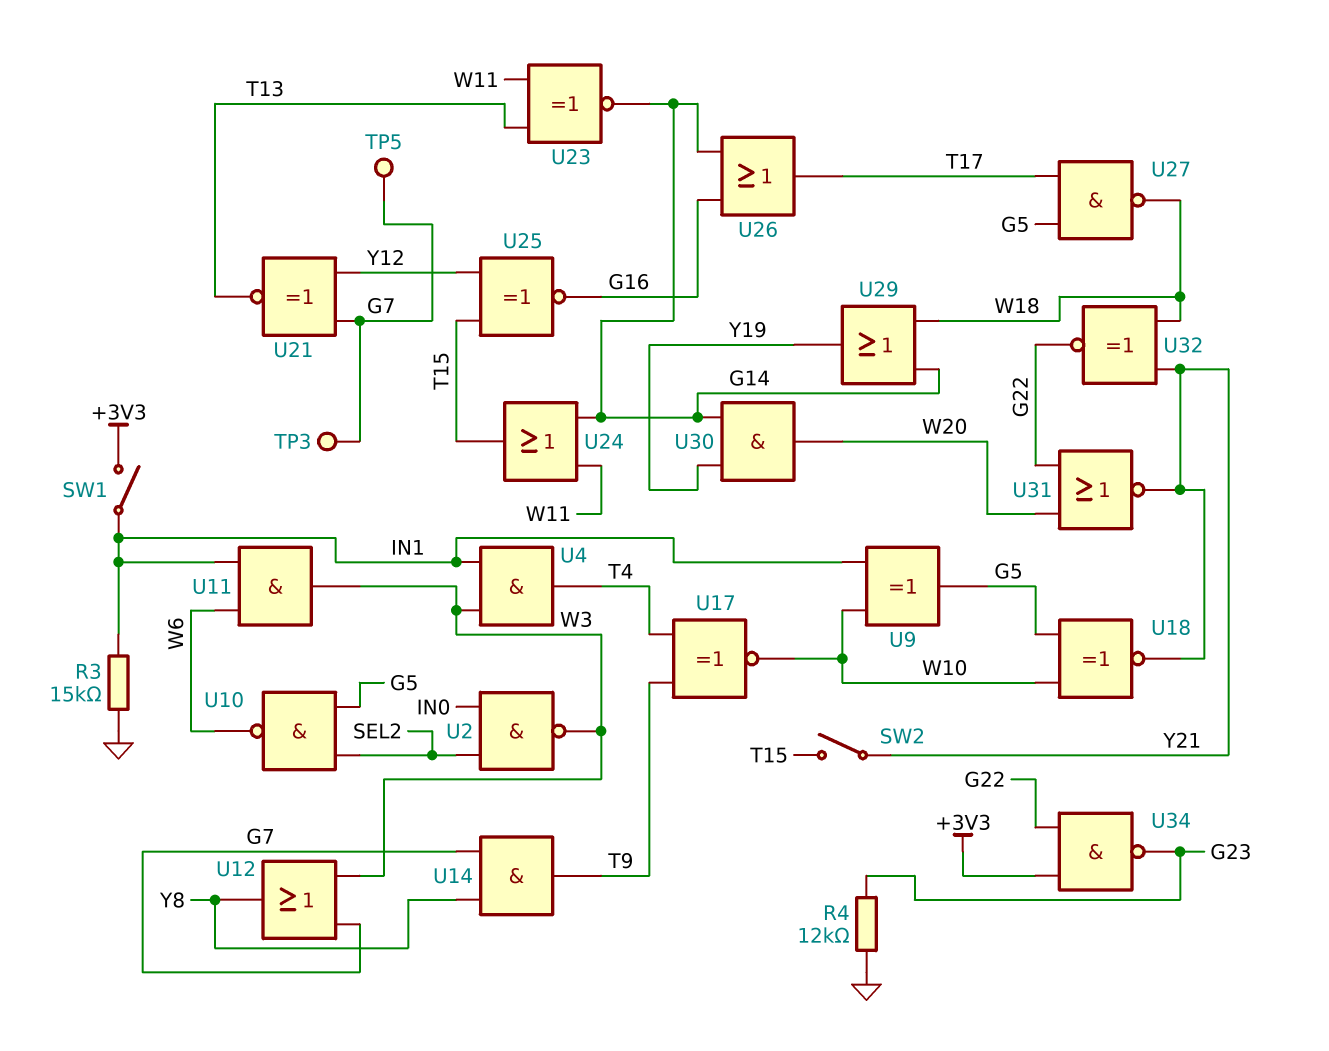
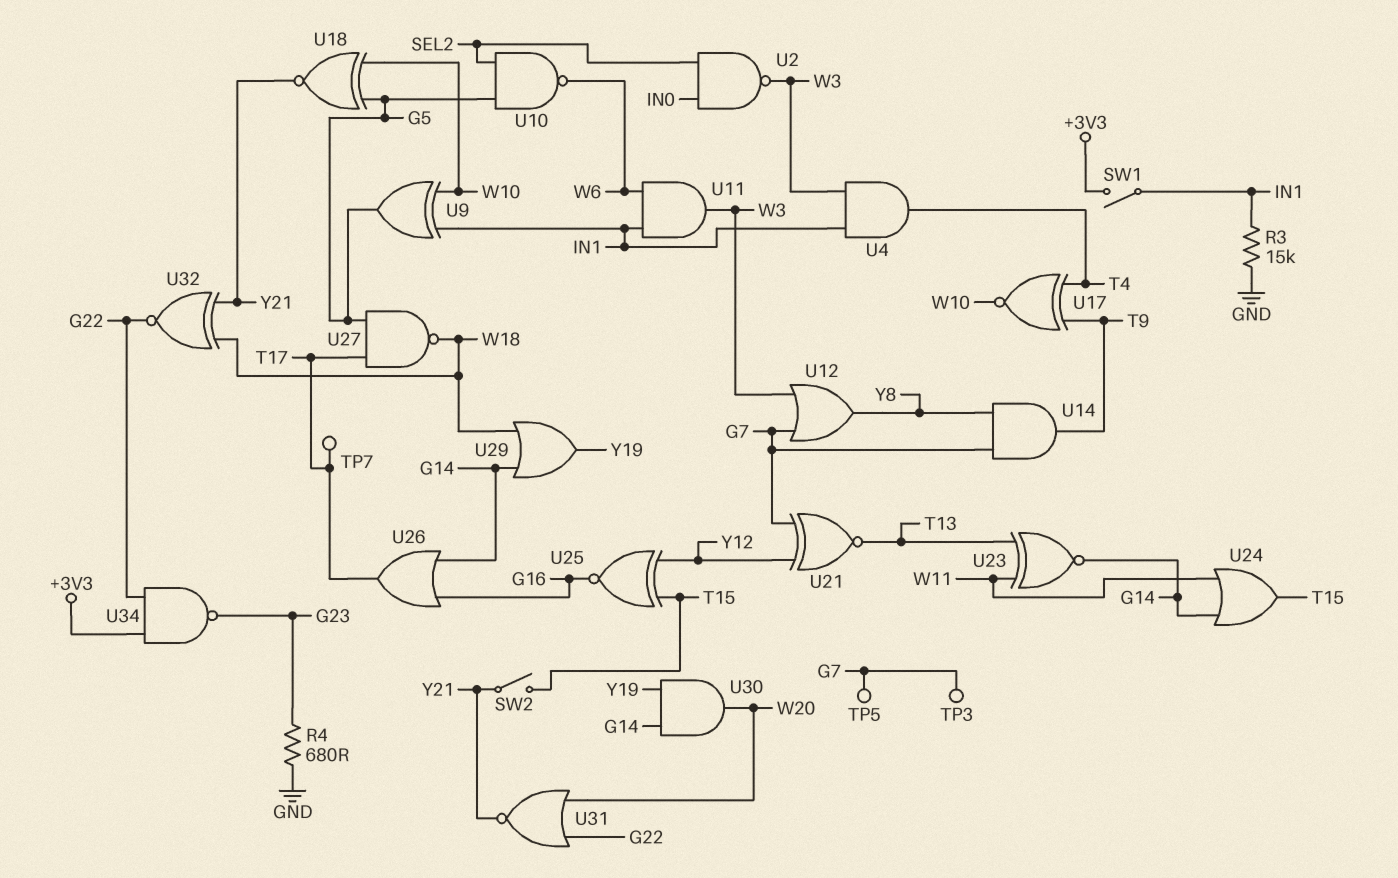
R4: 12k (G23, GND) -> 680 (G23, GND)
TP7: none -> test point (T17)

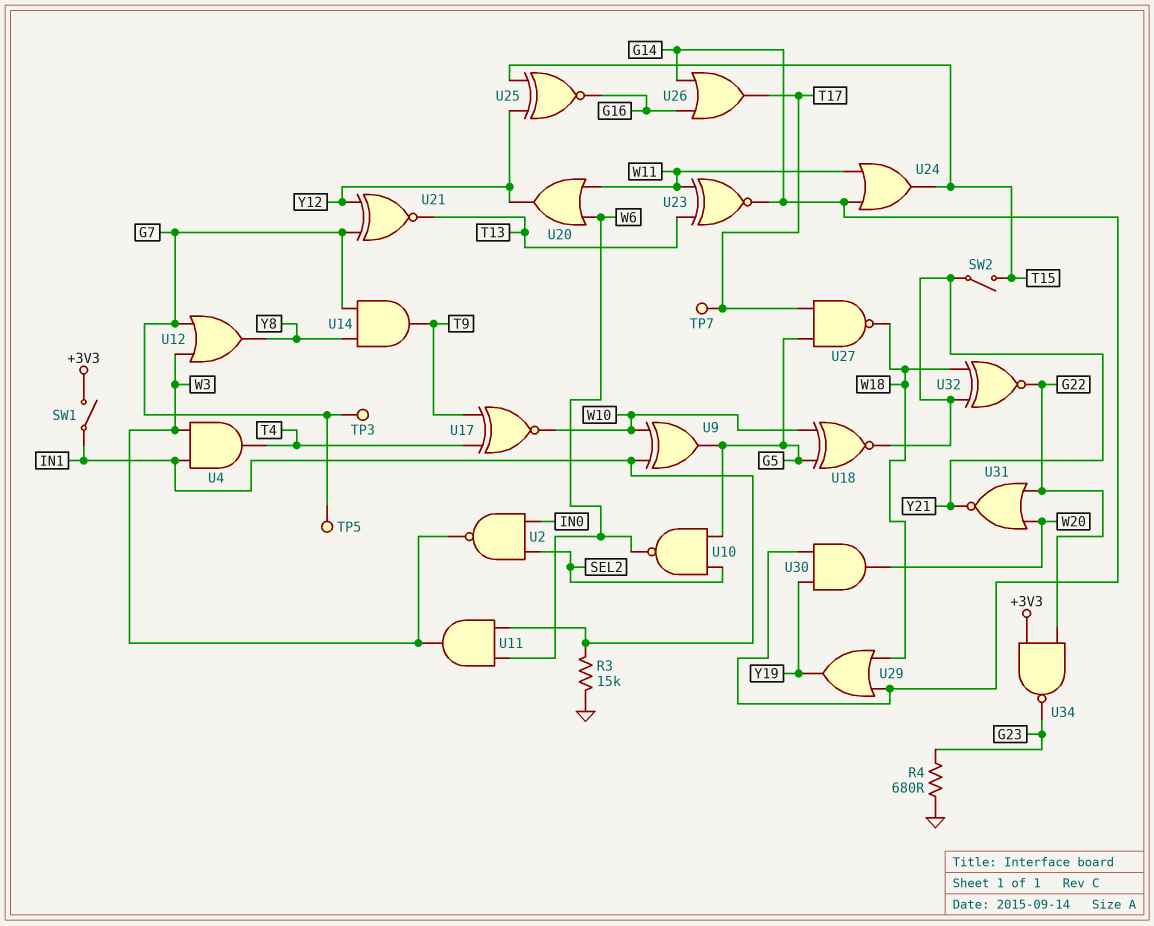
U20: none -> OR (in W6, in W11, out Y12)

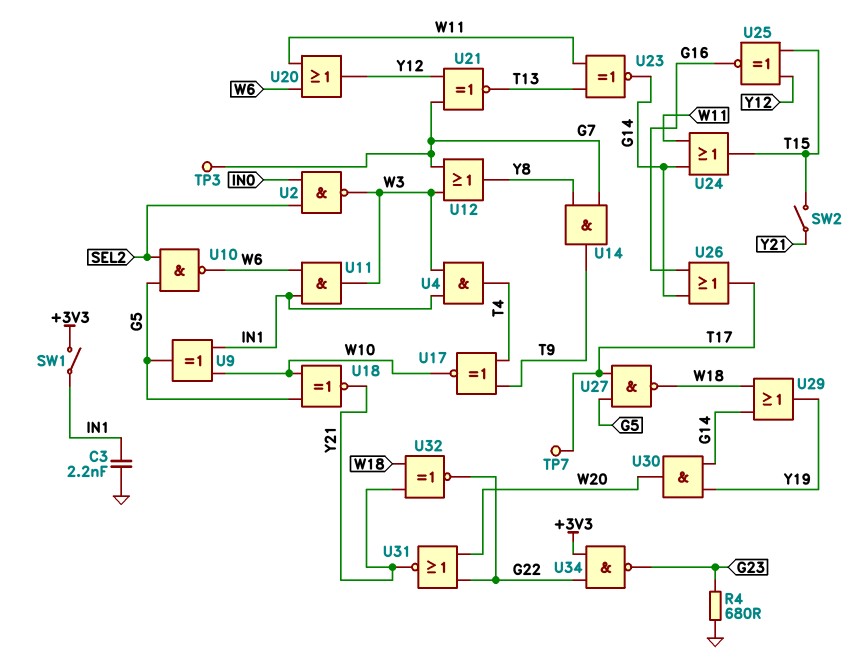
C3: none -> 2.2nF (GND, IN1)
R3: 15k (GND, IN1) -> none
TP5: test point (G7) -> none

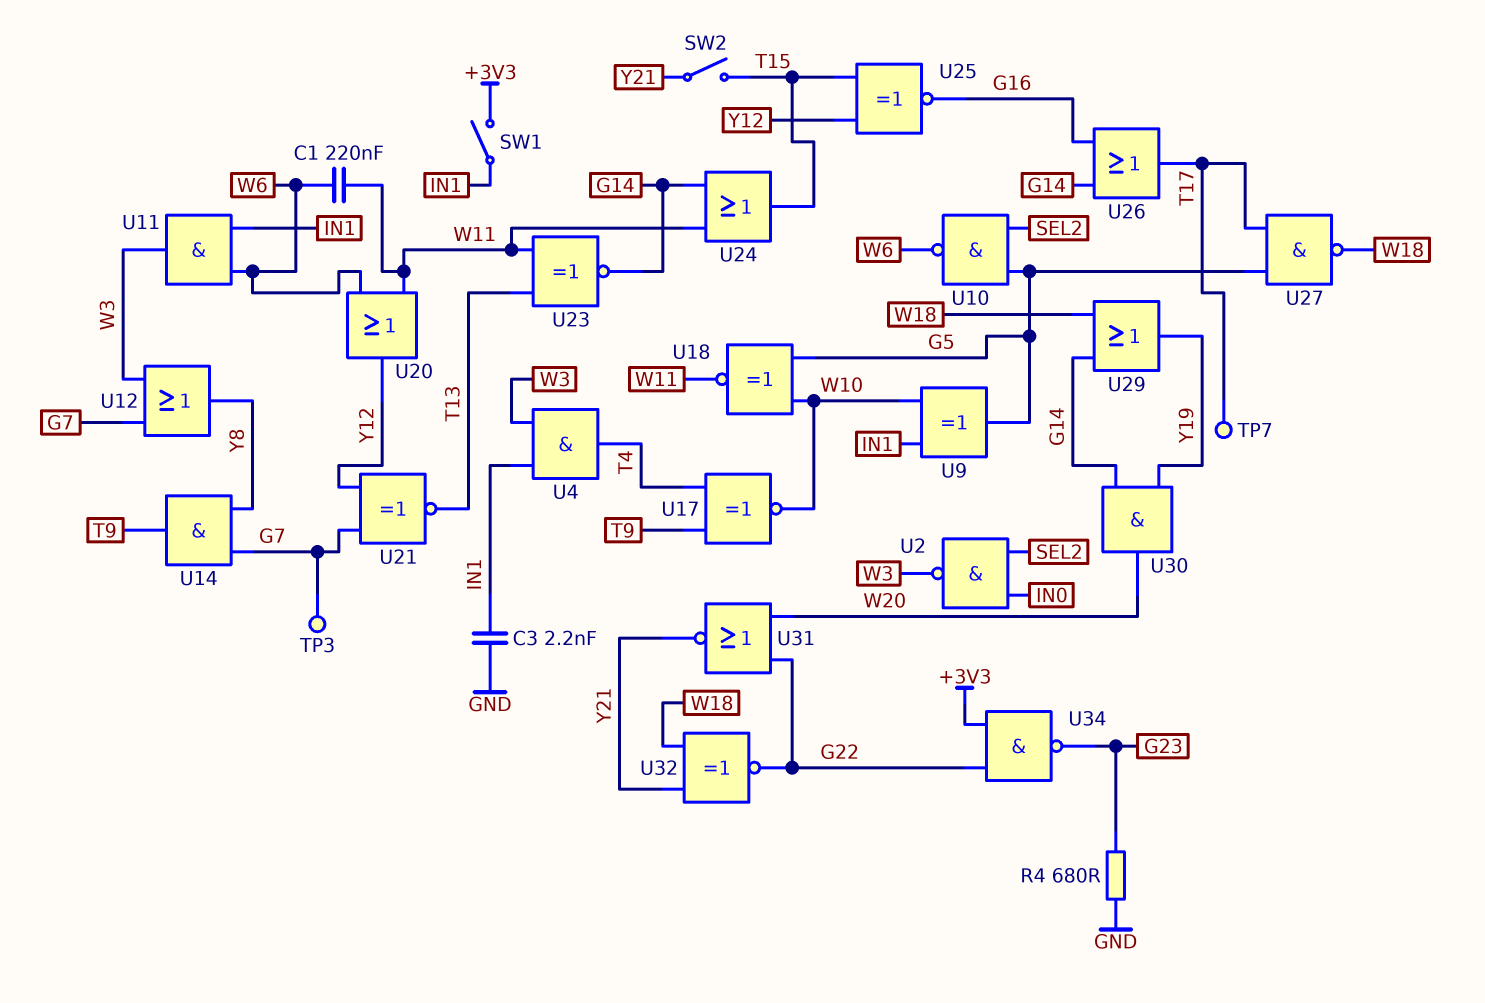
C1: none -> 220nF (W6, W11)
U18: XNOR (in G5, in W10, out Y21) -> XNOR (in G5, in W10, out W11)

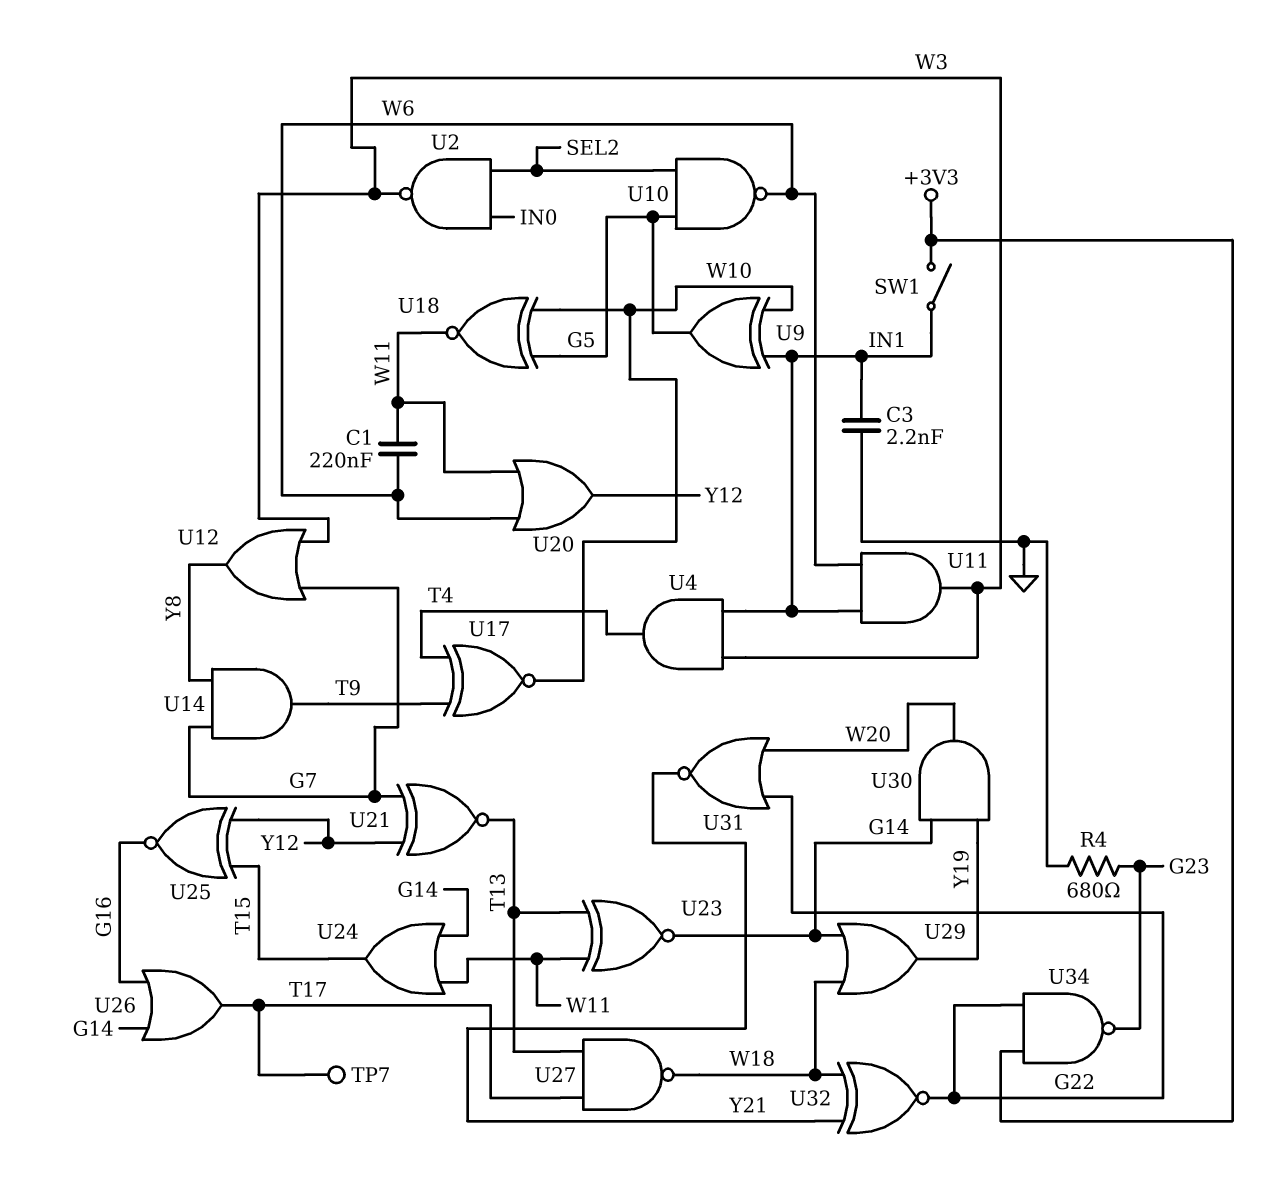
SW2: switch (T15, Y21) -> none
TP3: test point (G7) -> none
U27: NAND (in G5, in T17, out W18) -> NAND (in T13, in T17, out W18)

